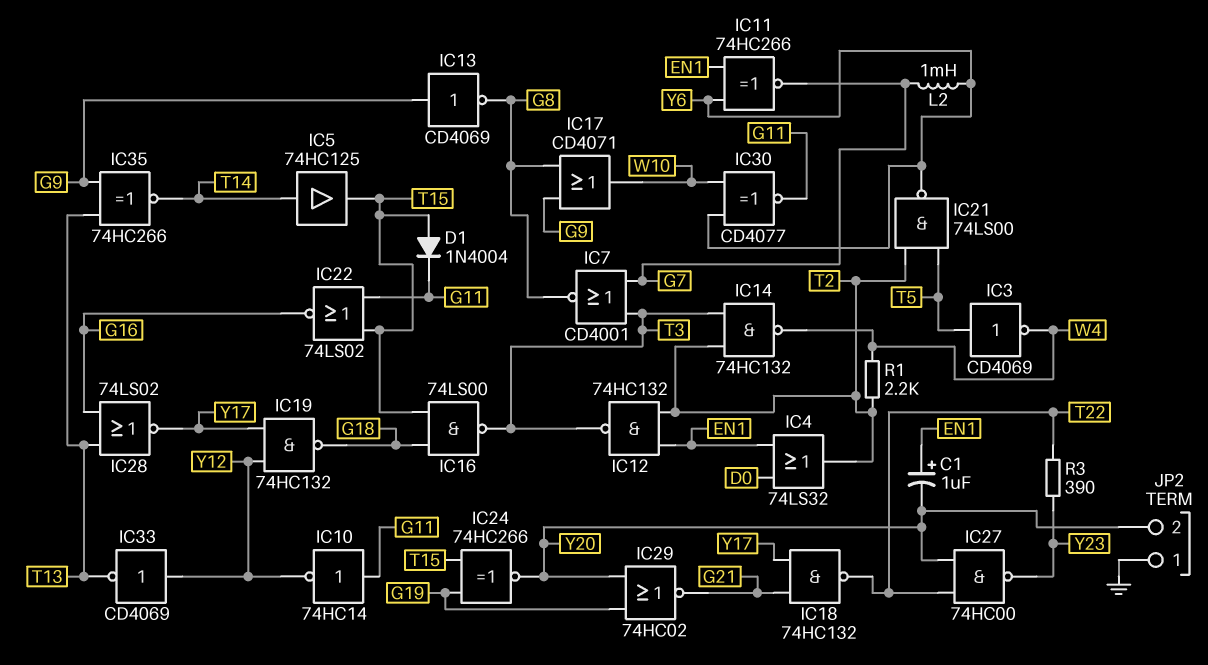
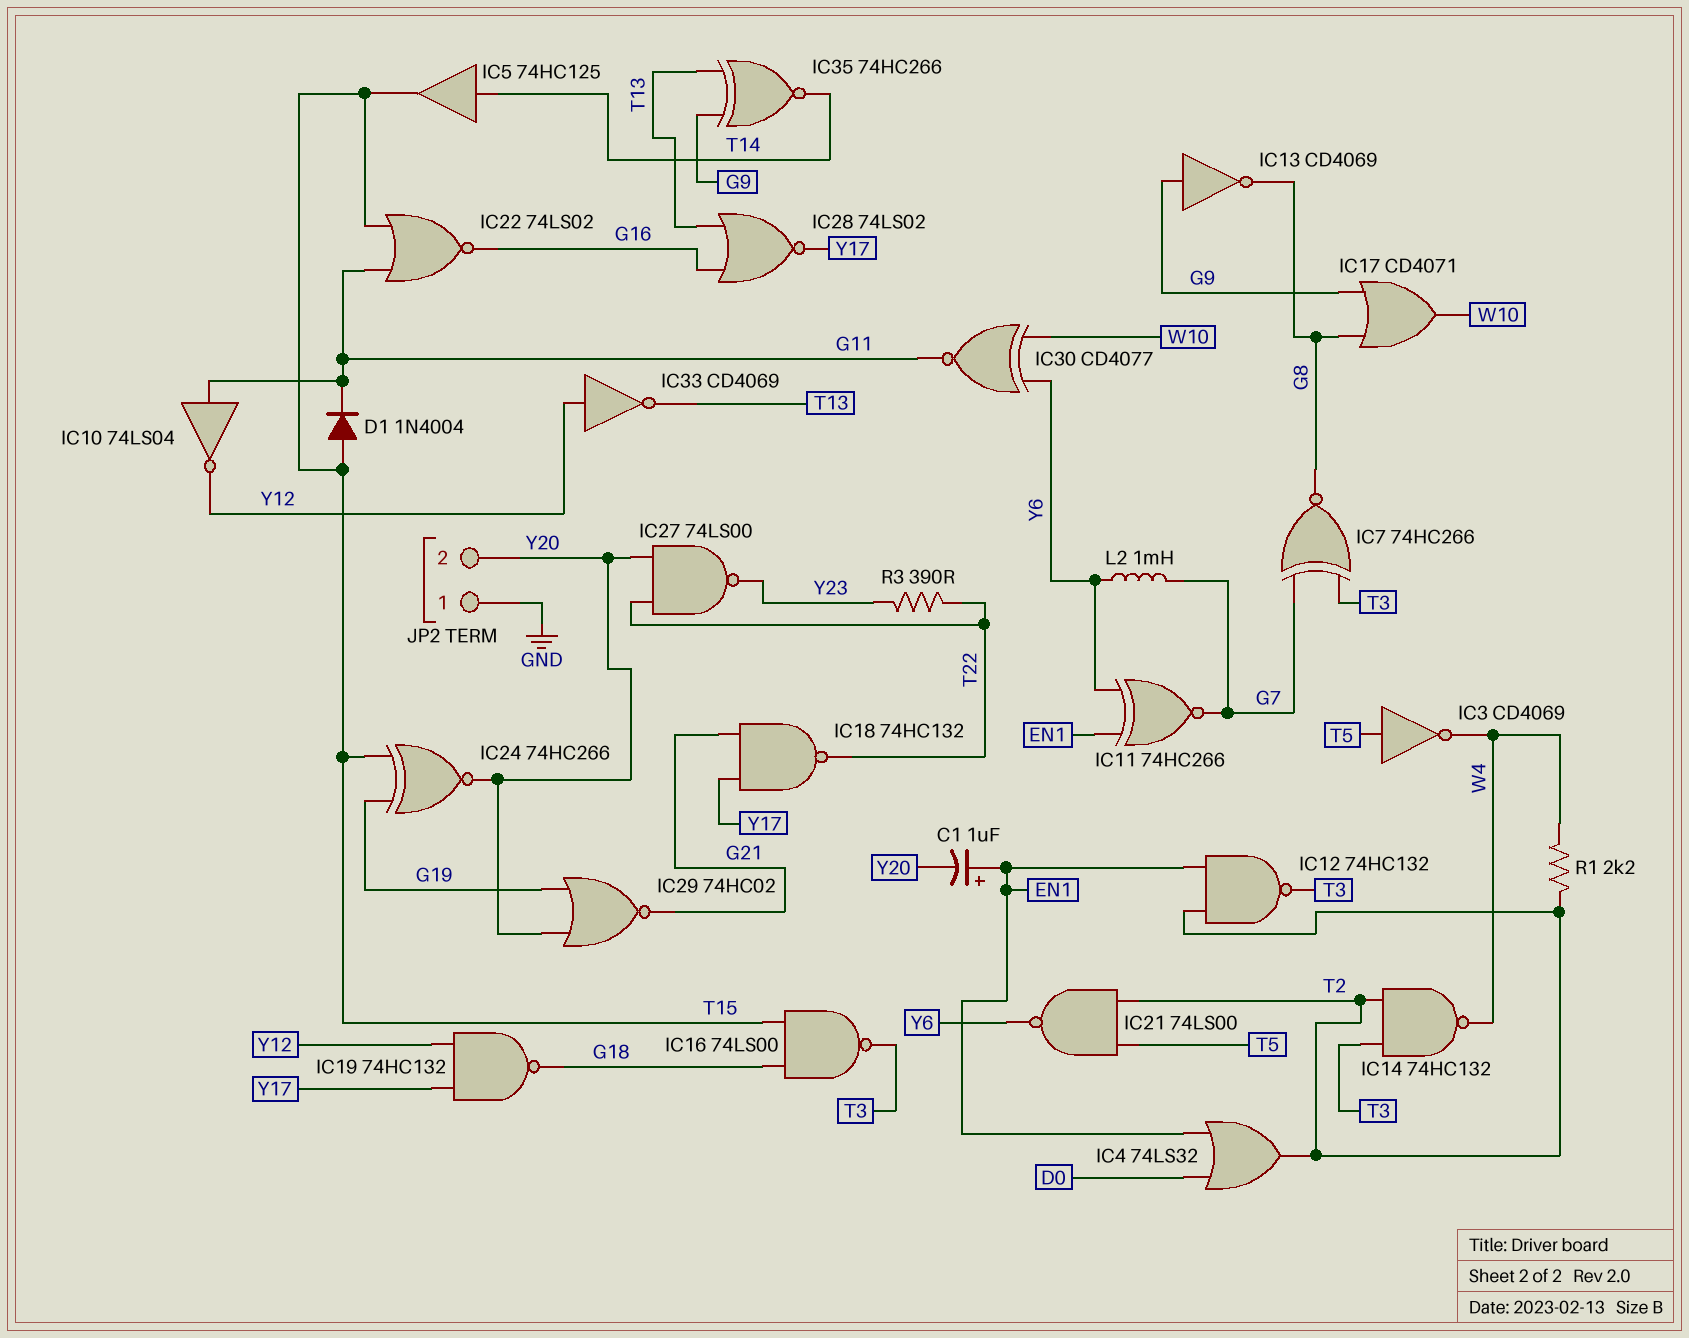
IC7: NOR CD4001 (in G7, in T3, out G8) -> XNOR 74HC266 (in G7, in T3, out G8)
IC10: NOT 74HC14 (in G11, out Y12) -> NOT 74LS04 (in G11, out Y12)
IC27: NAND 74HC00 (in T22, in Y20, out Y23) -> NAND 74LS00 (in T22, in Y20, out Y23)

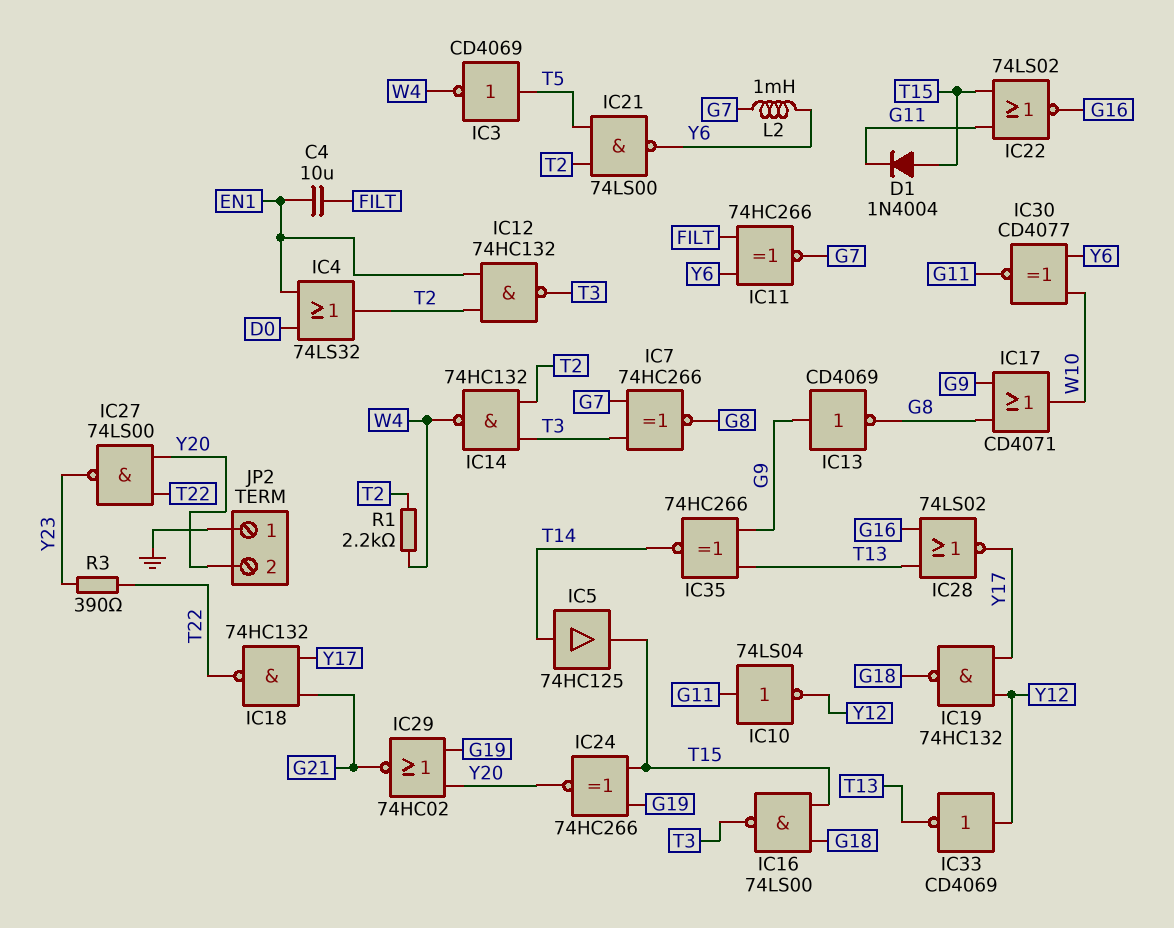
C1: 1uF (plus EN1, minus Y20) -> none
C4: none -> 10uF (EN1, FILT)
IC11: XNOR 74HC266 (in EN1, in Y6, out G7) -> XNOR 74HC266 (in FILT, in Y6, out G7)

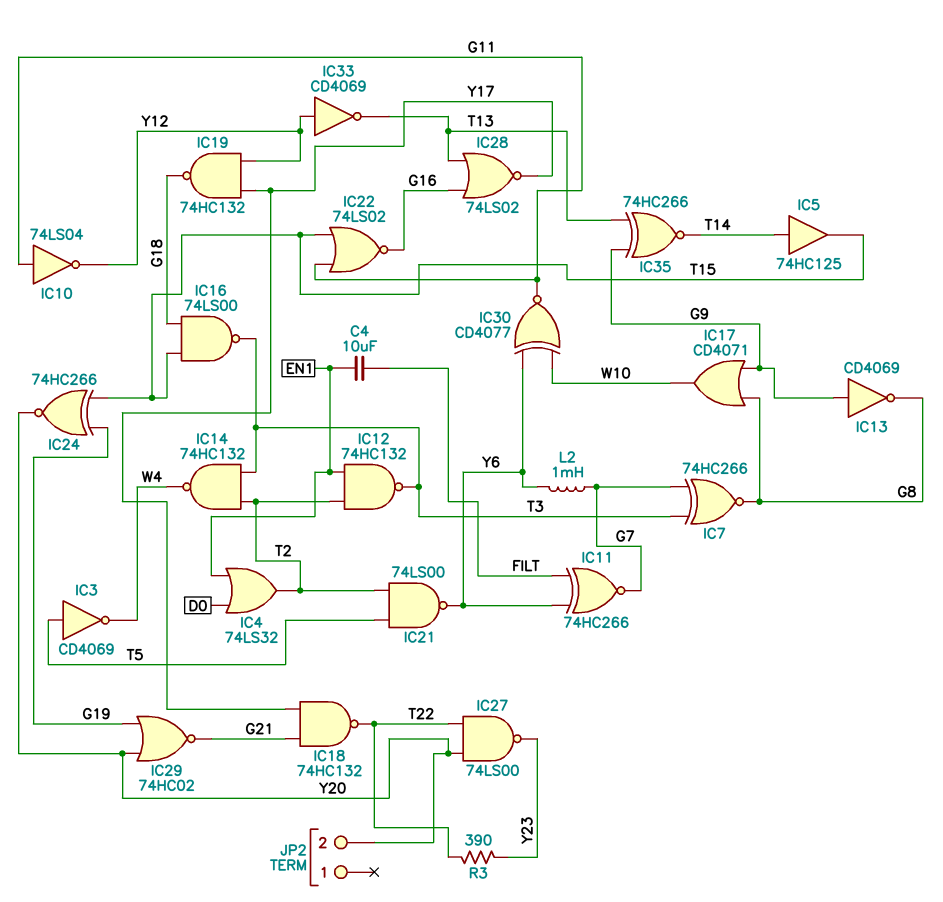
D1: diode 1N4004 (A T15, K G11) -> none
JP2 pin 1: GND -> none
R1: 2.2k (T2, W4) -> none

